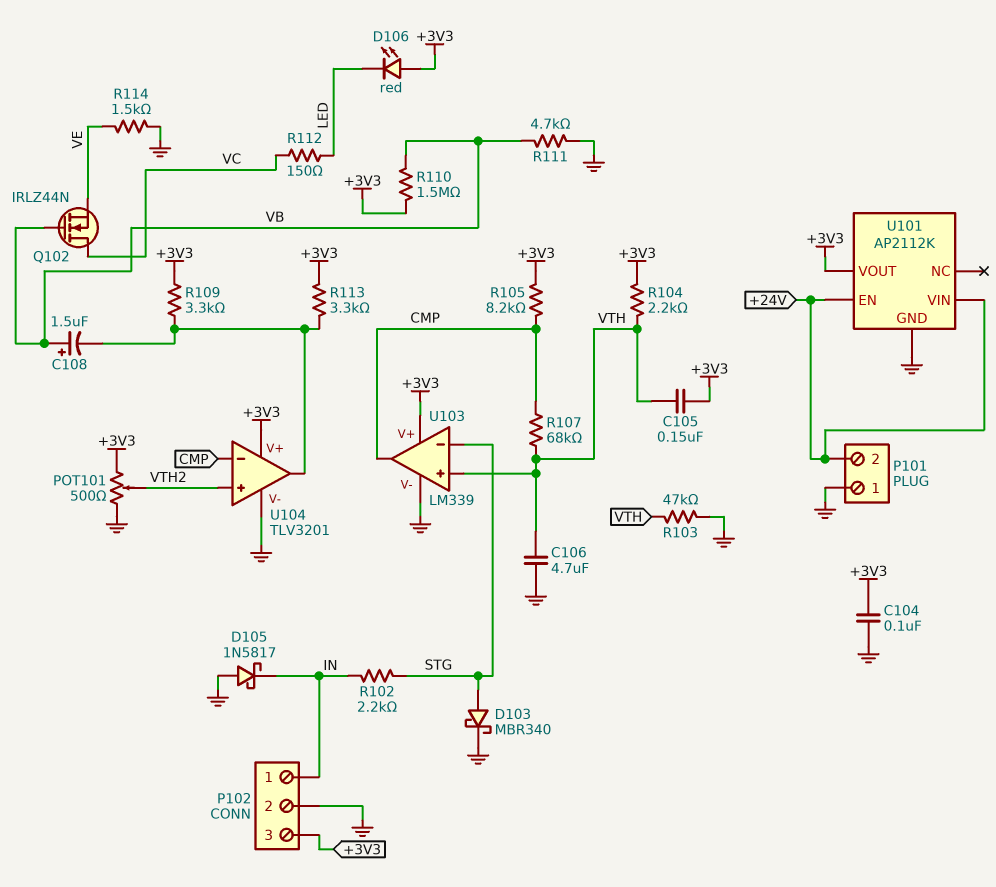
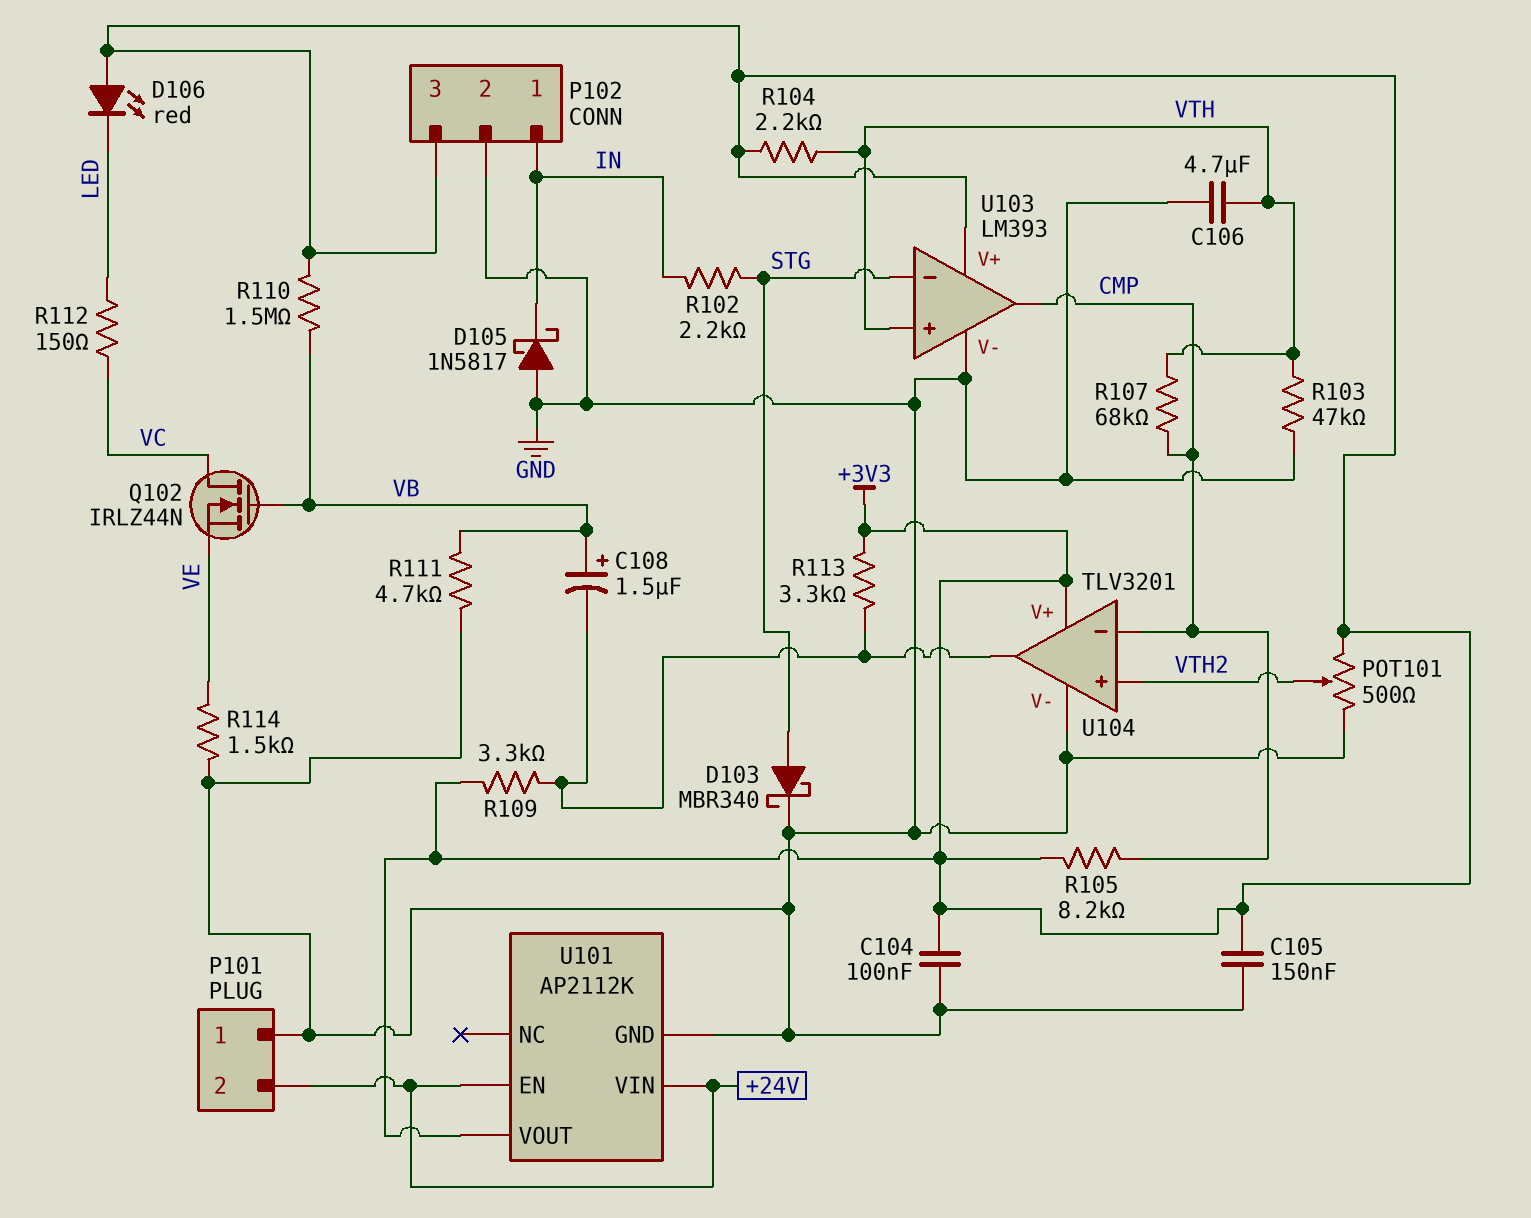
C105: 150nF (+3V3, VTH) -> 150nF (+3V3, GND)
U103: LM339 -> LM393

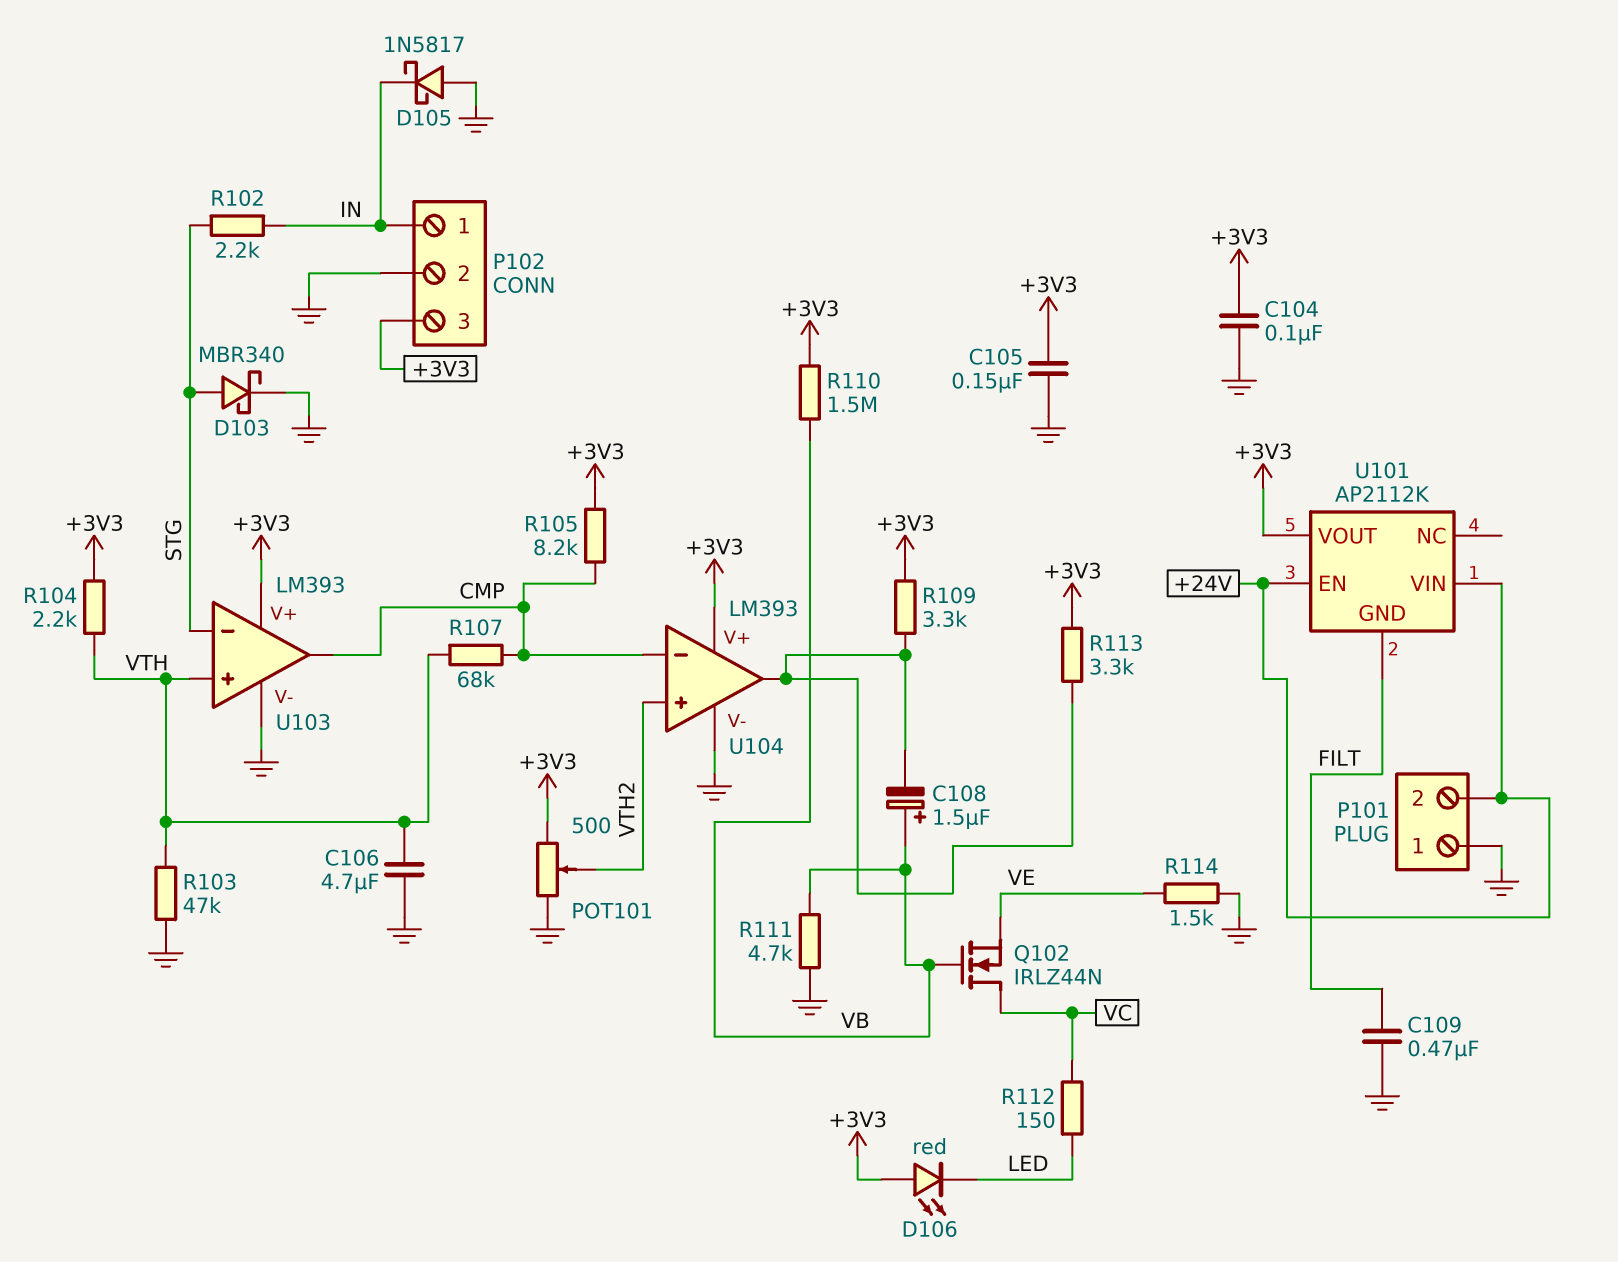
C109: none -> 470nF (FILT, GND)
U101 pin GND: GND -> FILT
U104: TLV3201 -> LM393

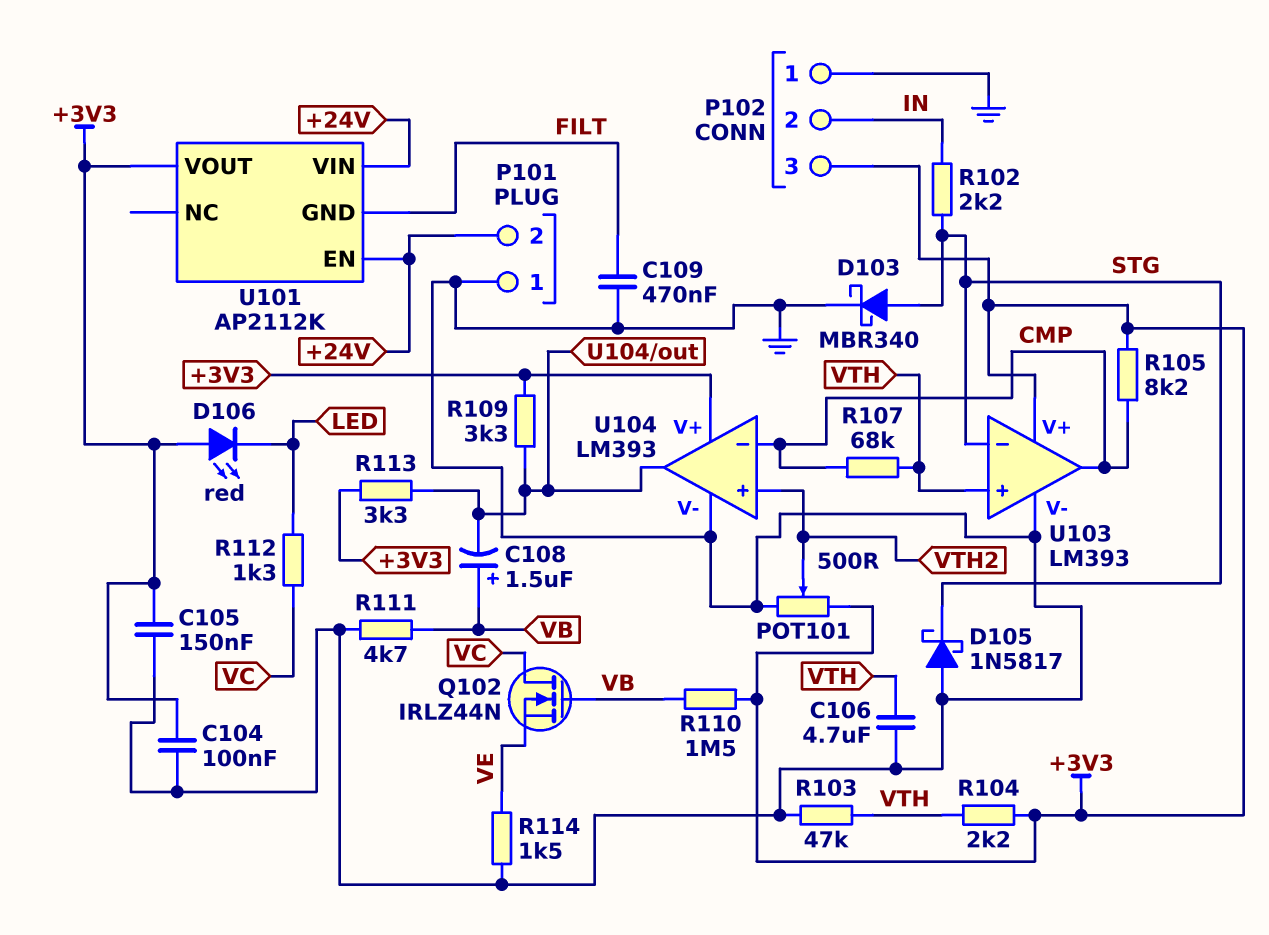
D105: schottky 1N5817 (A GND, K IN) -> schottky 1N5817 (A GND, K STG)
P102 pin 1: IN -> GND
P102 pin 2: GND -> IN
R112: 150 (LED, VC) -> 1.3k (LED, VC)

